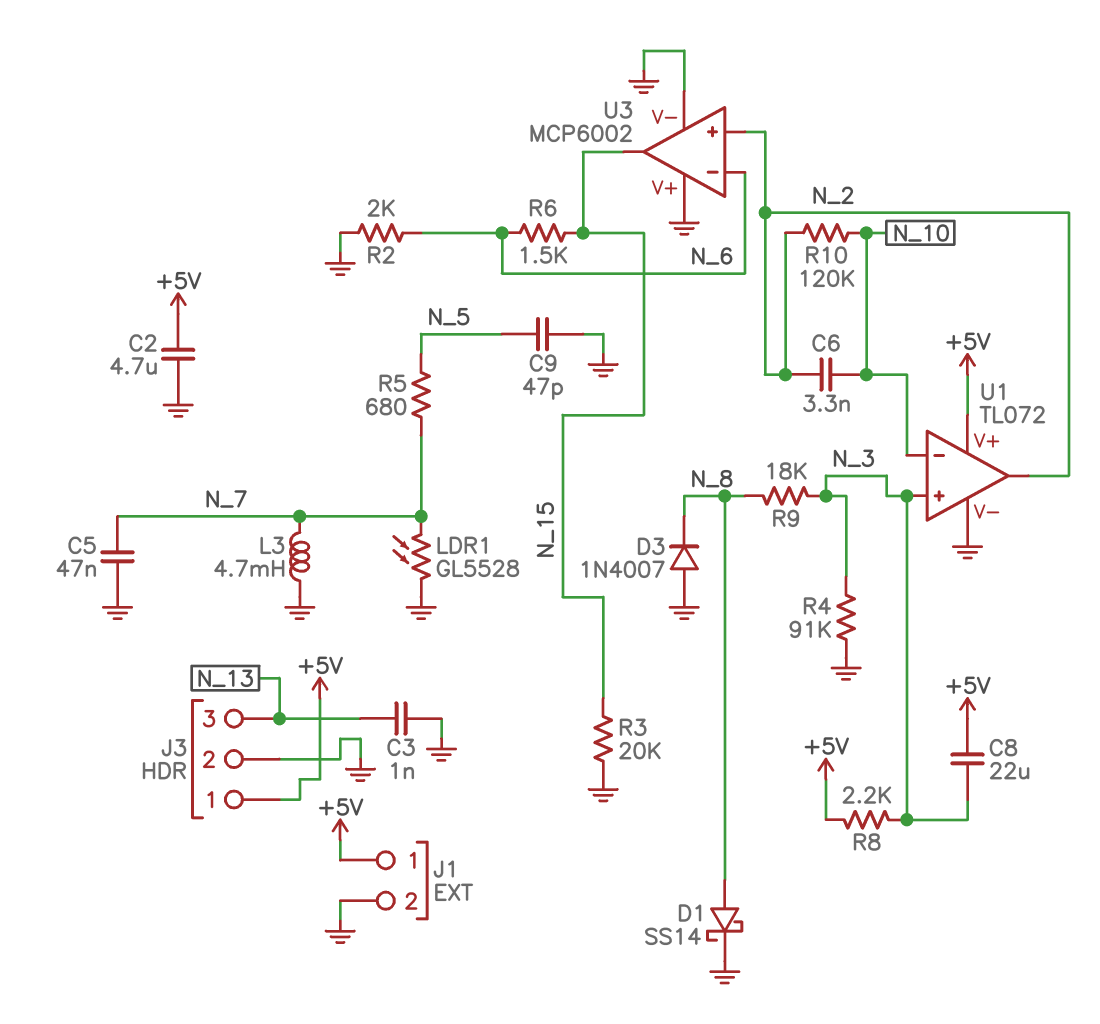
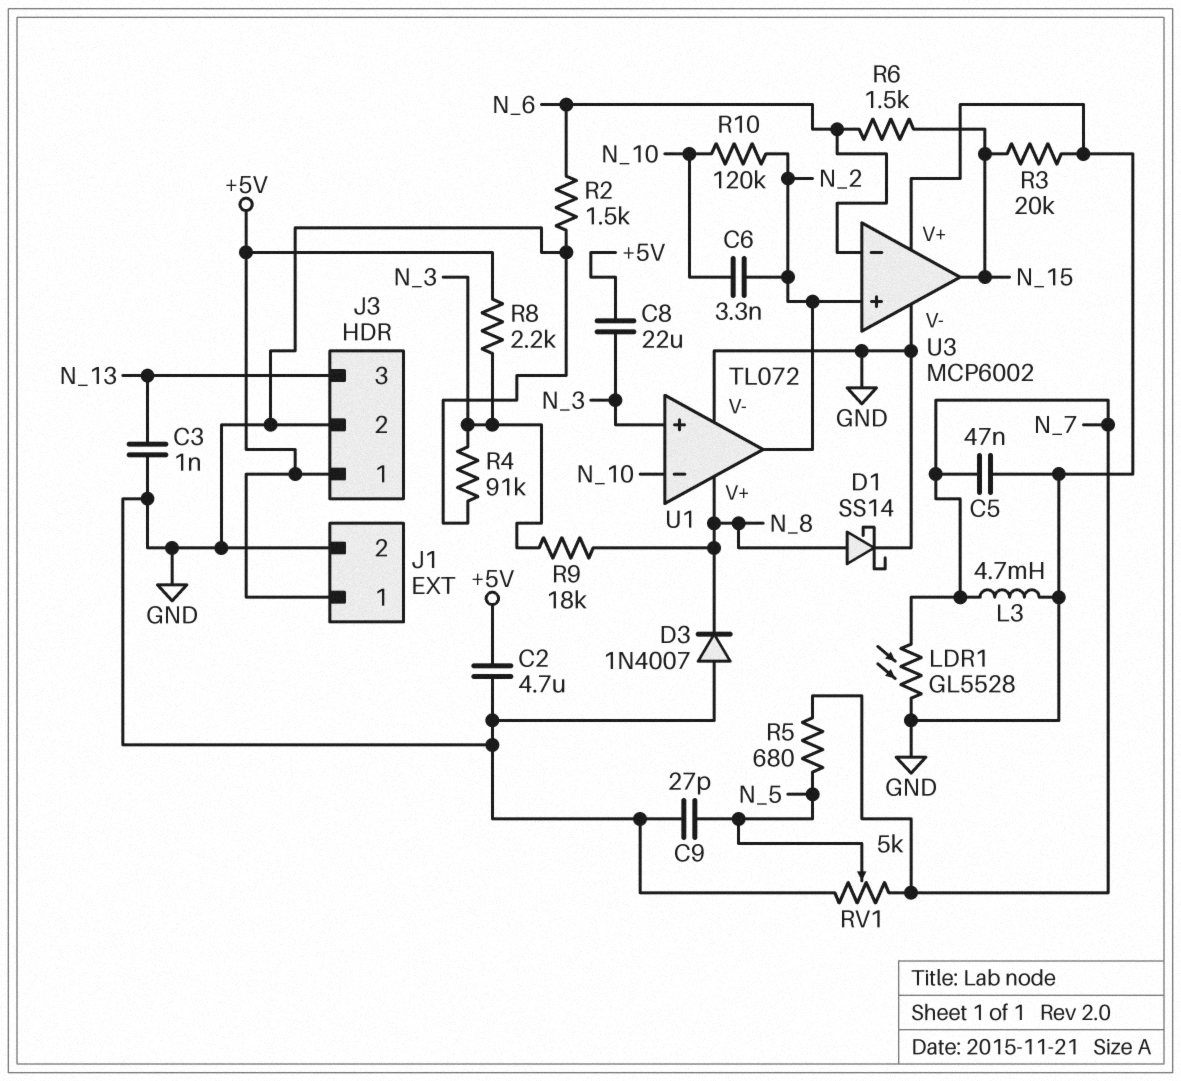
C9: 47pF (GND, N_5) -> 27pF (GND, N_5)
R2: 2k (GND, N_6) -> 1.5k (GND, N_6)
RV1: none -> 5k (GND, N_7, wiper N_5)
U1 pin V+: +5V -> N_8

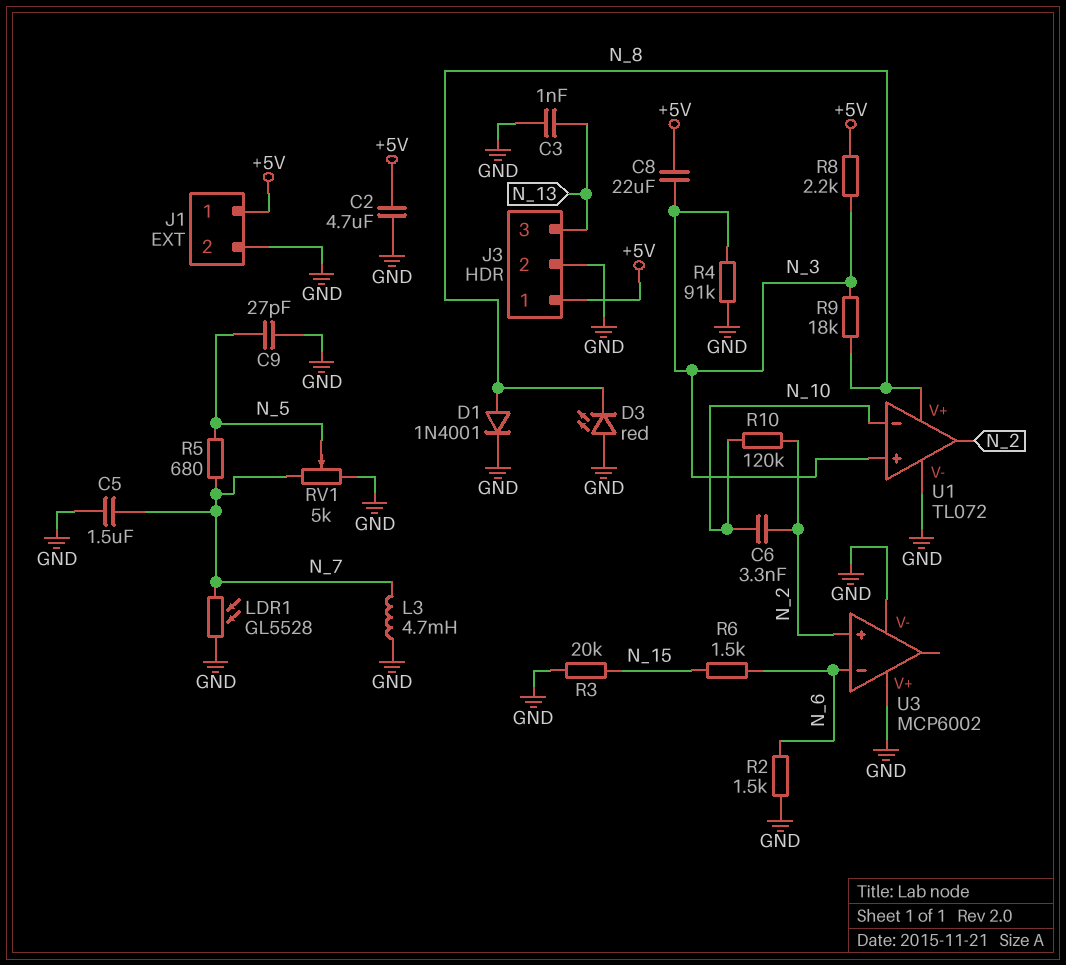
C5: 47nF (GND, N_7) -> 1.5uF (GND, N_7)
D1: schottky SS14 (A N_8, K GND) -> diode 1N4001 (A N_8, K GND)
D3: diode 1N4007 (A GND, K N_8) -> LED red (A GND, K N_8)
U3 pin out: N_15 -> none

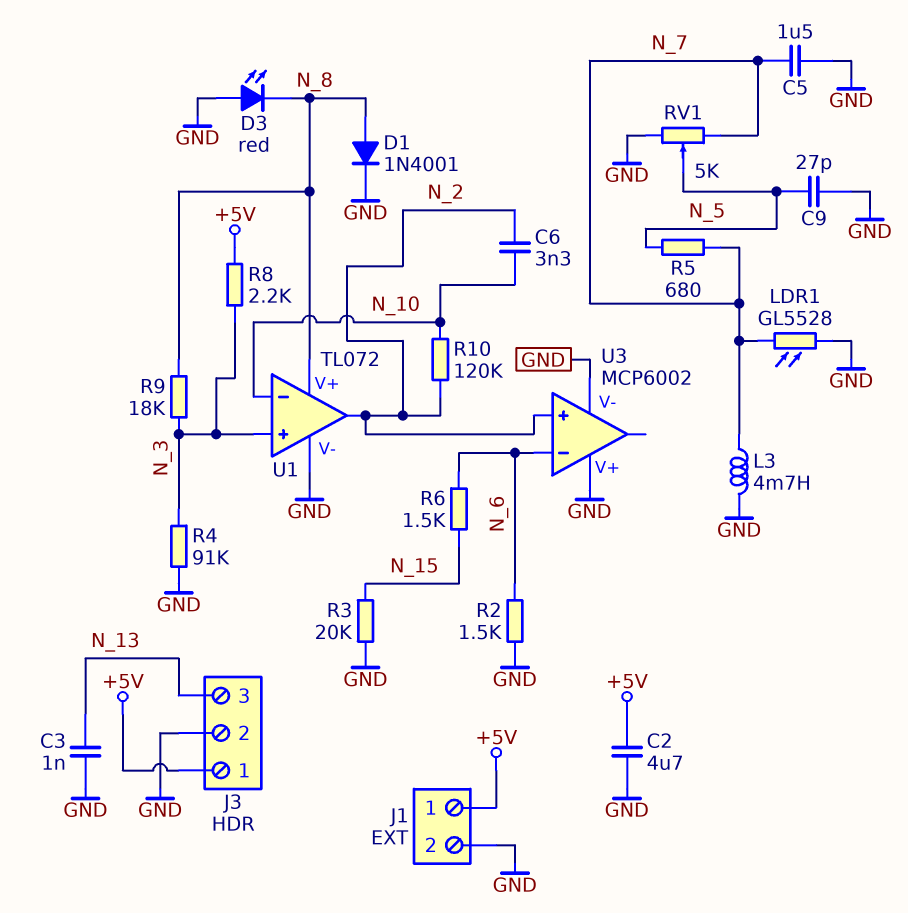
C8: 22uF (+5V, N_3) -> none

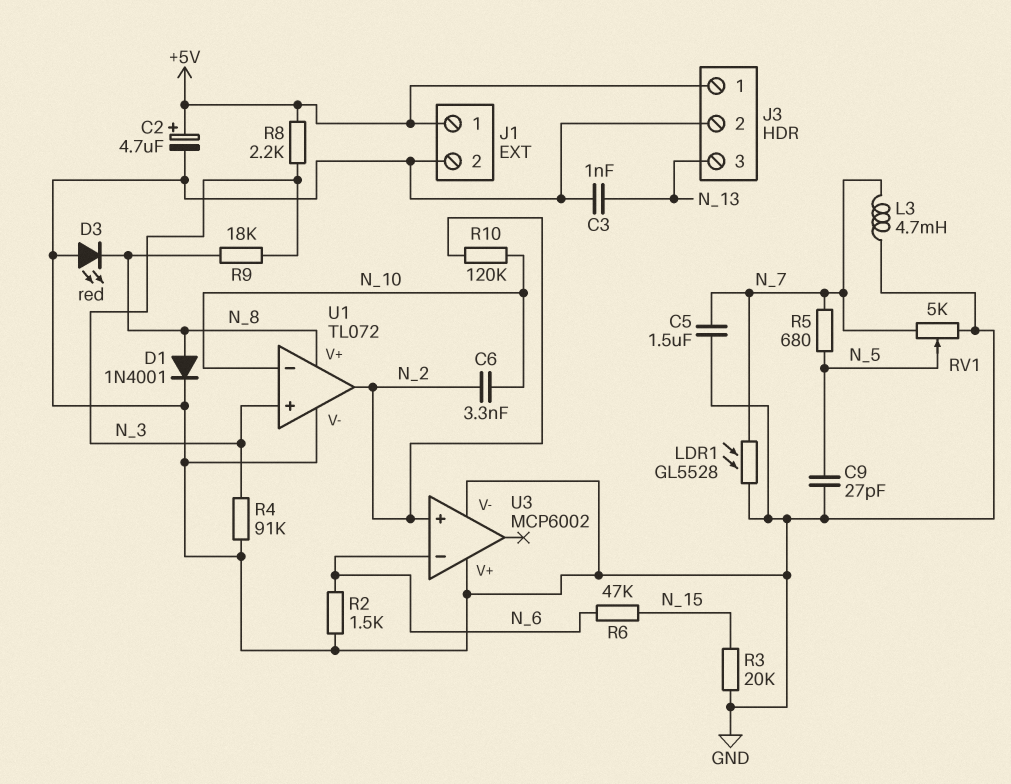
C2: 4.7uF (+5V, GND) -> 4.7uF (plus +5V, minus GND)
R6: 1.5k (N_6, N_15) -> 47k (N_6, N_15)

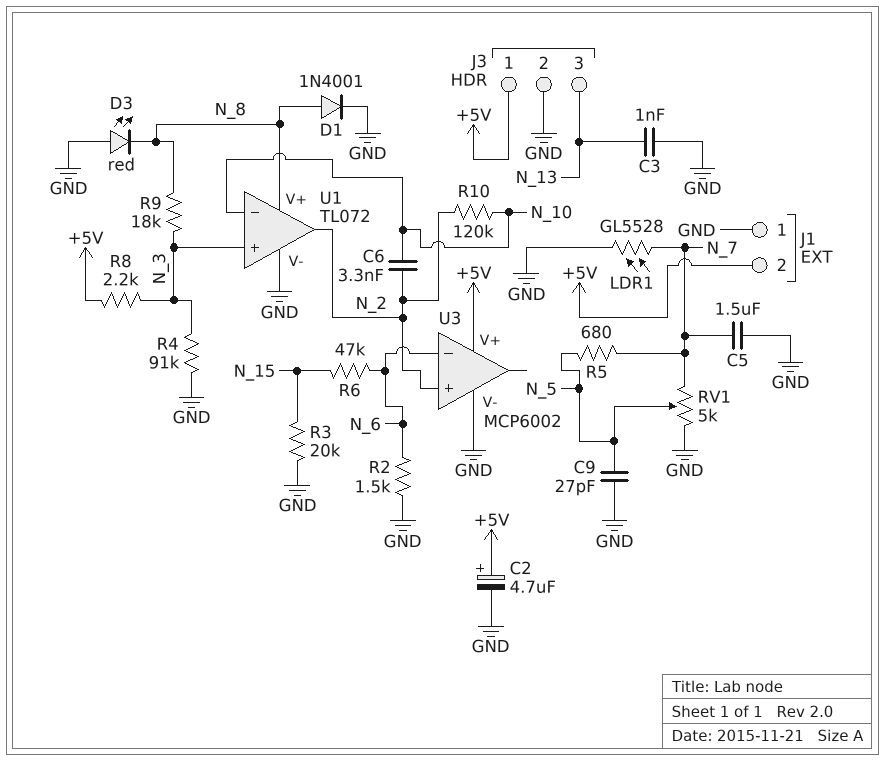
J1 pin 1: +5V -> GND
J1 pin 2: GND -> +5V
L3: 4.7mH (GND, N_7) -> none
U3 pin V+: GND -> +5V

